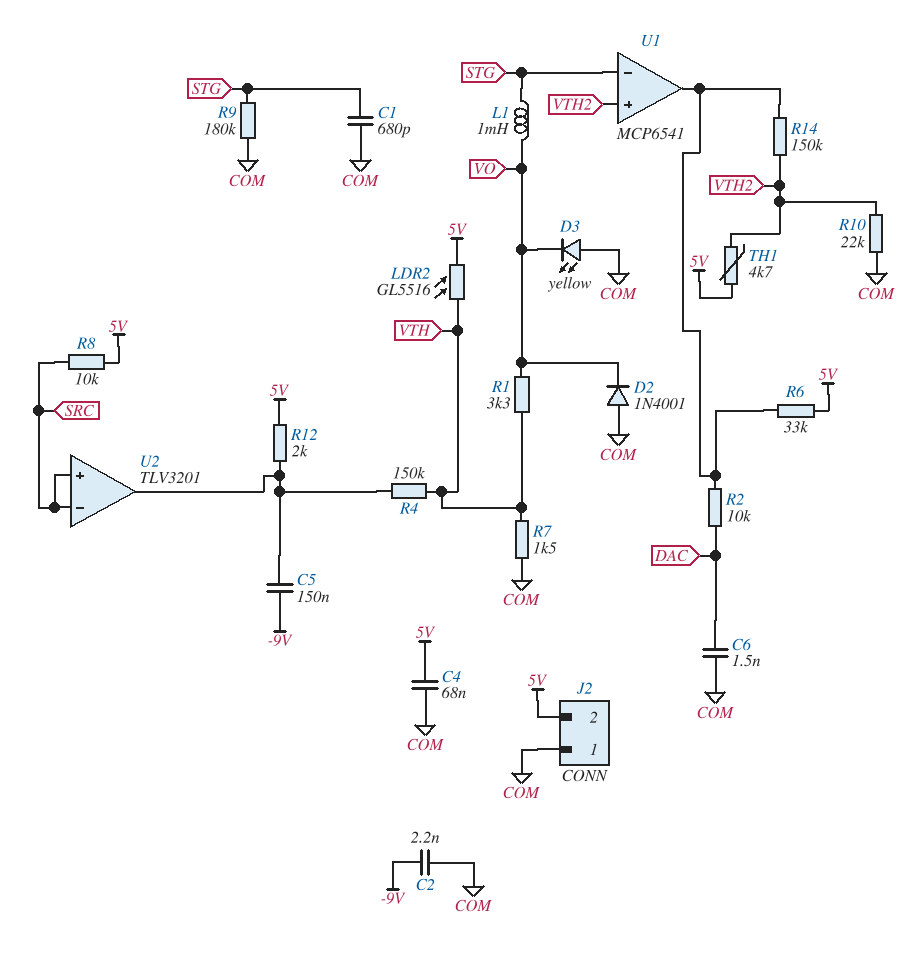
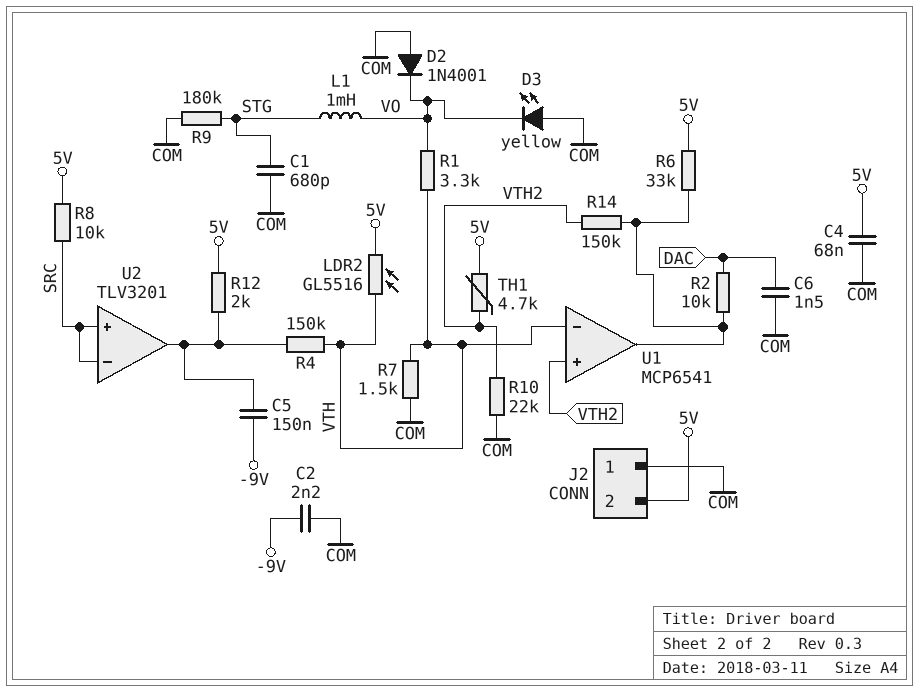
U1 pin in-: STG -> VTH

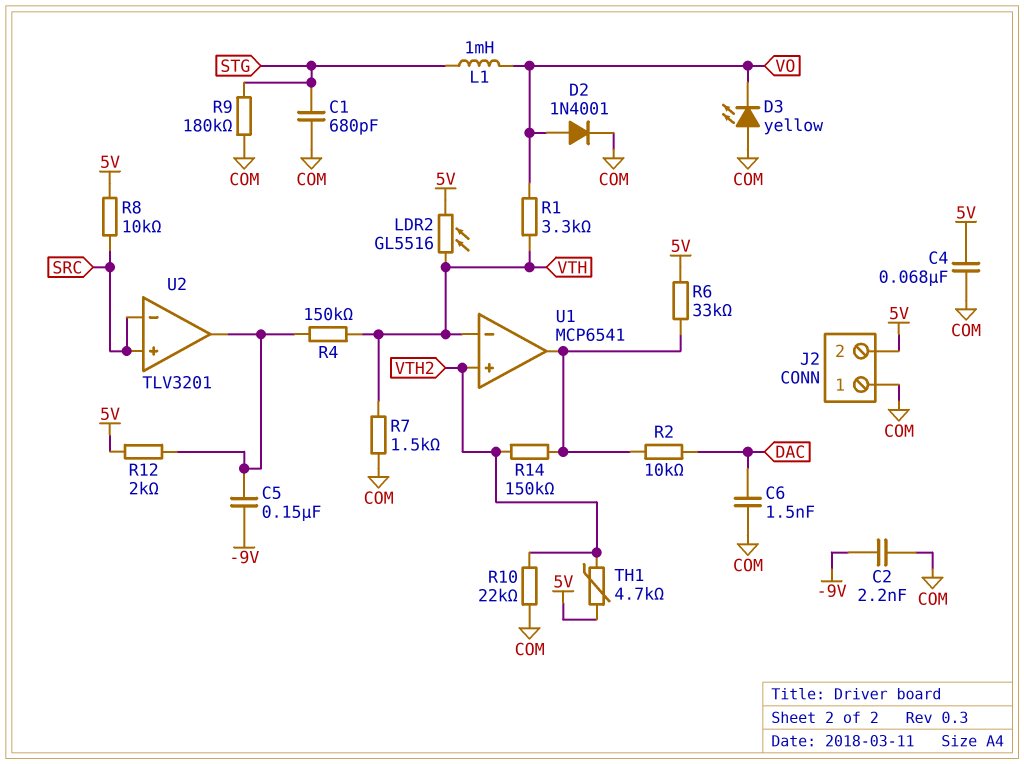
D2: diode 1N4001 (A COM, K VO) -> diode 1N4001 (A VO, K COM)

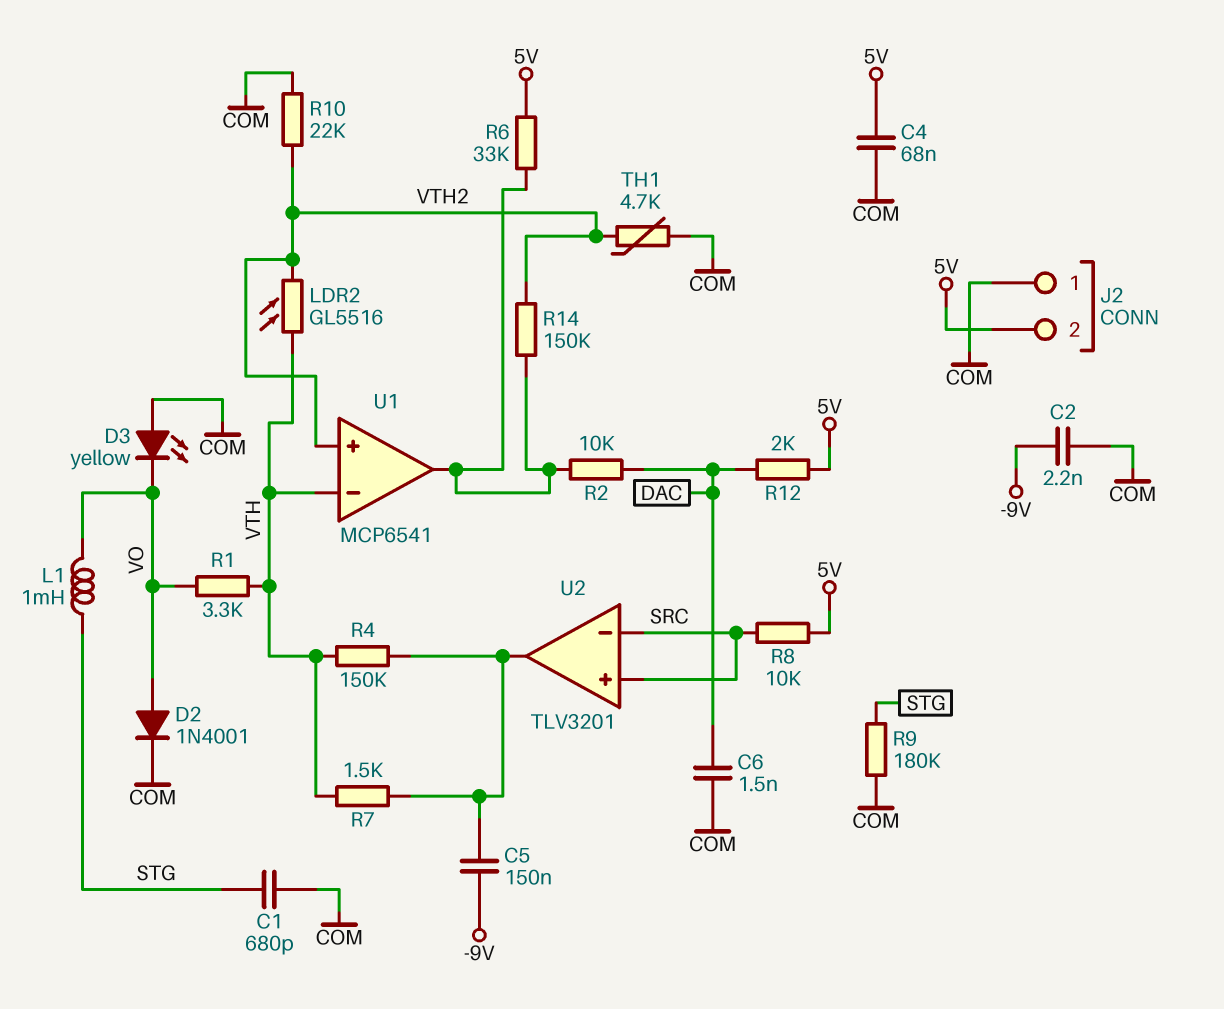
LDR2: GL5516 (5V, VTH) -> GL5516 (VTH, VTH2)
R7: 1.5k (COM, VTH) -> 1.5k (U2/out, VTH)
R12: 2k (5V, U2/out) -> 2k (5V, DAC)
TH1: 4.7k (5V, VTH2) -> 4.7k (COM, VTH2)

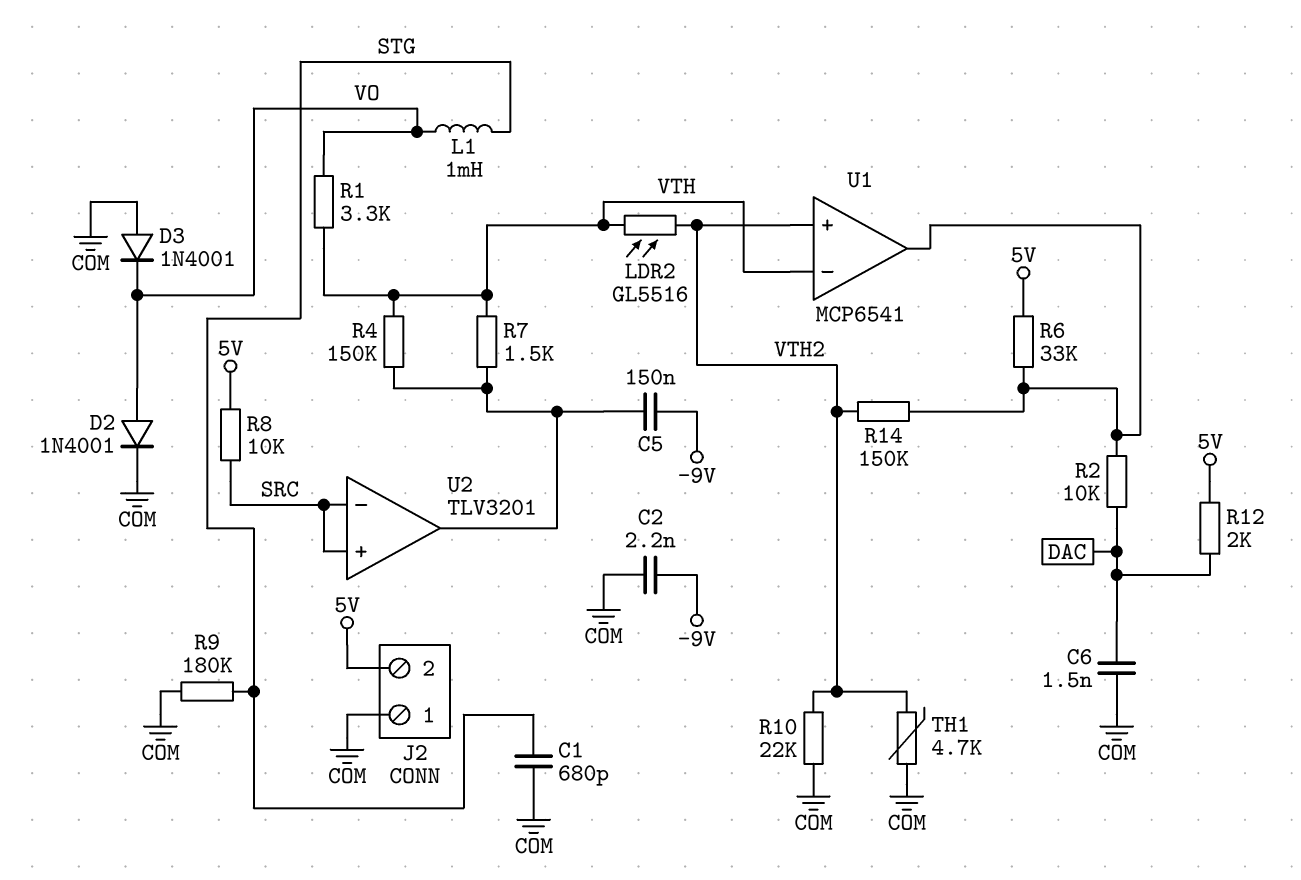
C4: 68nF (5V, COM) -> none
D3: LED yellow (A COM, K VO) -> diode 1N4001 (A COM, K VO)

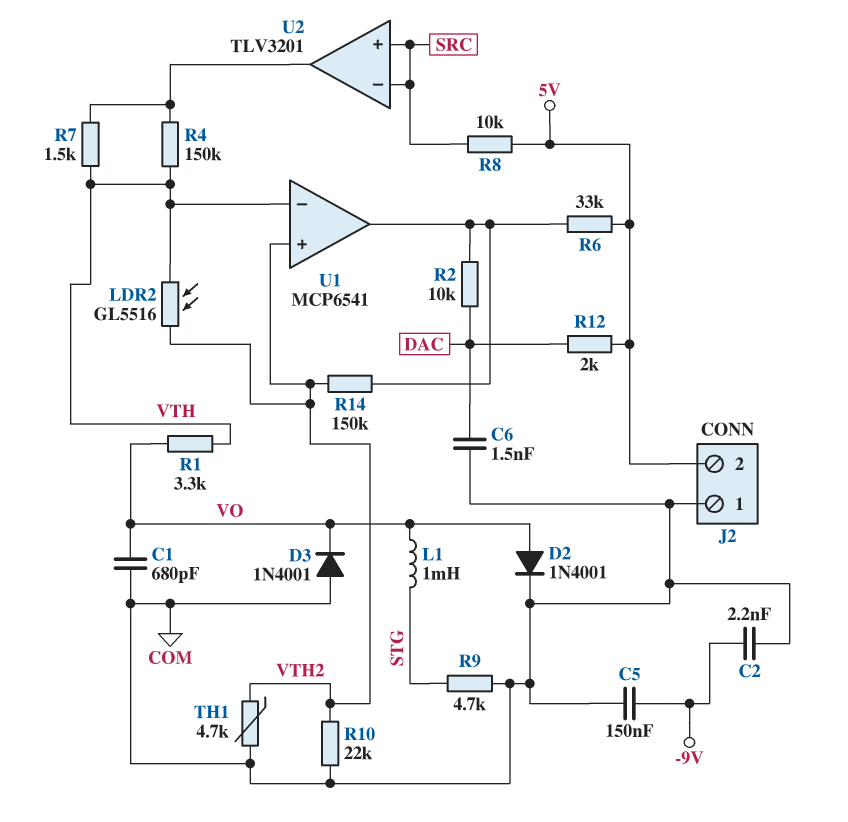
C1: 680pF (COM, STG) -> 680pF (COM, VO)
C5: 150nF (-9V, U2/out) -> 150nF (-9V, COM)
R9: 180k (COM, STG) -> 4.7k (COM, STG)

